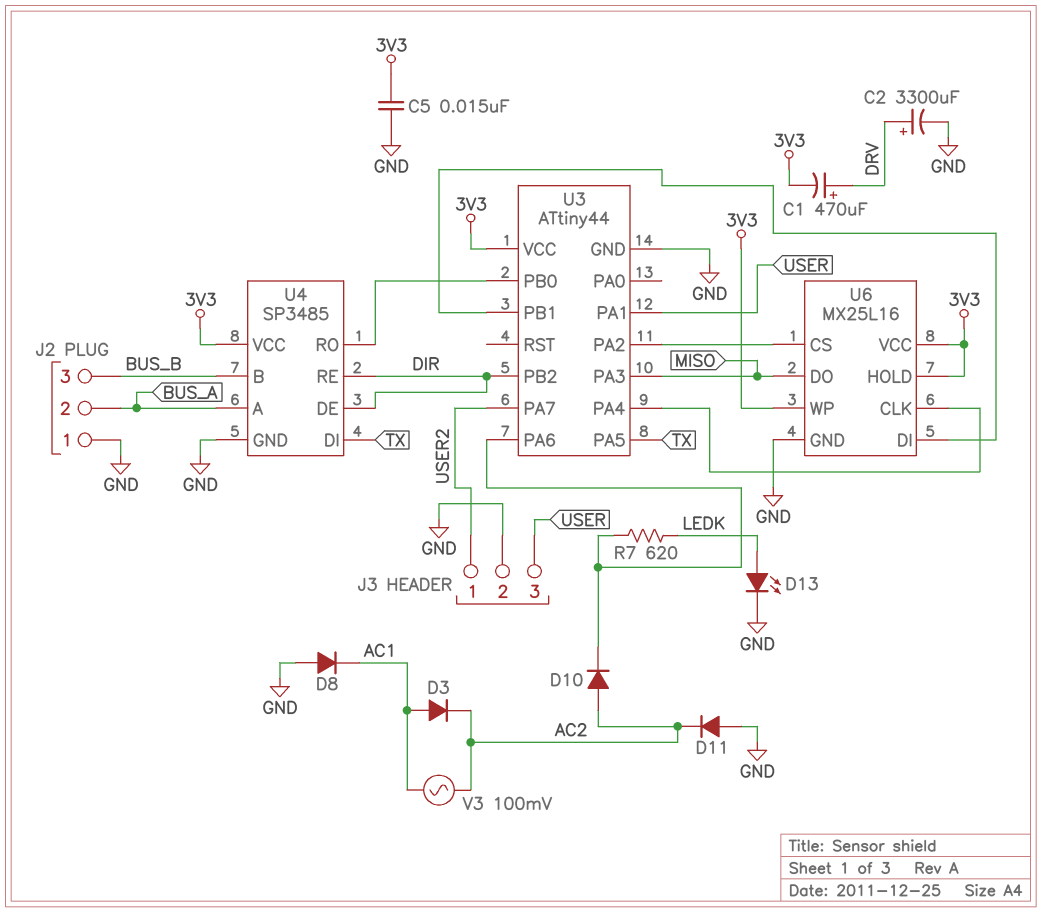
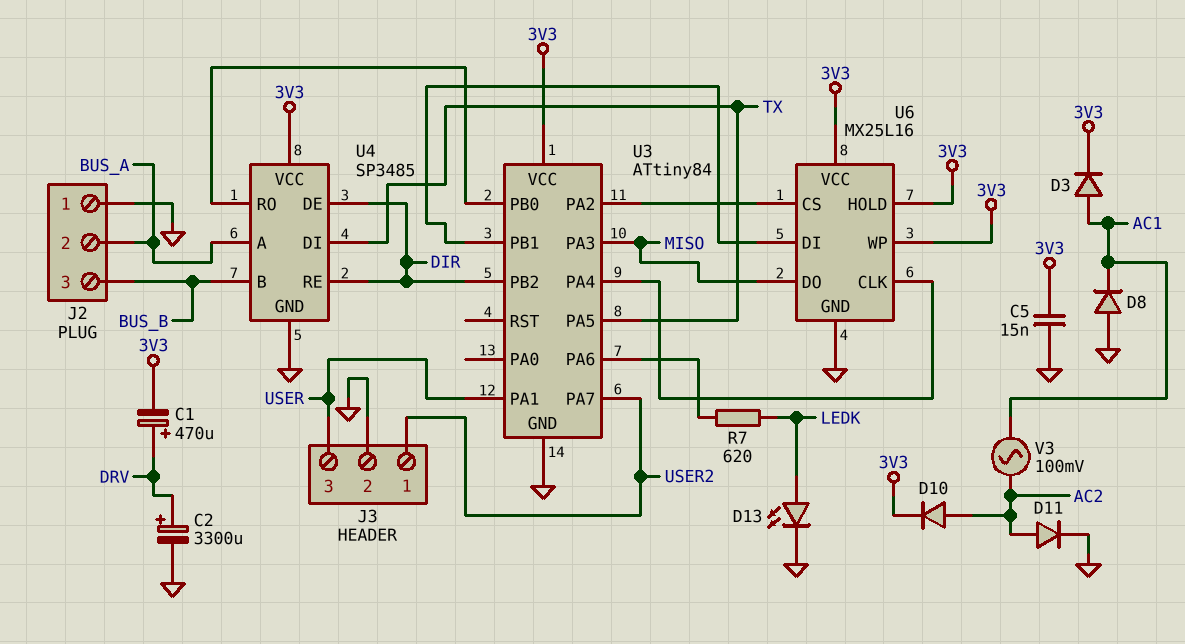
D3: diode (A AC1, K AC2) -> diode (A AC1, K 3V3)
D10: diode (A AC2, K U3/PA6) -> diode (A AC2, K 3V3)
D11: diode (A GND, K AC2) -> diode (A AC2, K GND)
U3: ATtiny44 -> ATtiny84

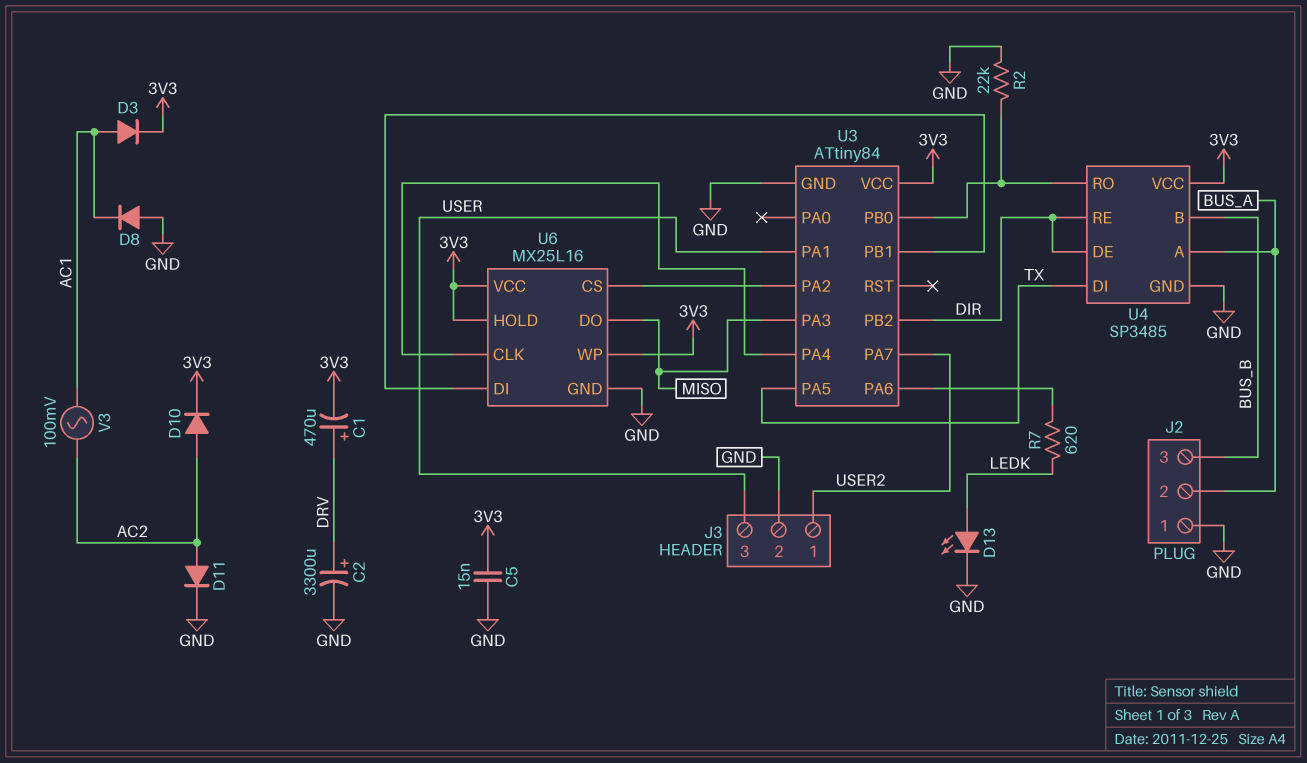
R2: none -> 22k (GND, U3/PB0)

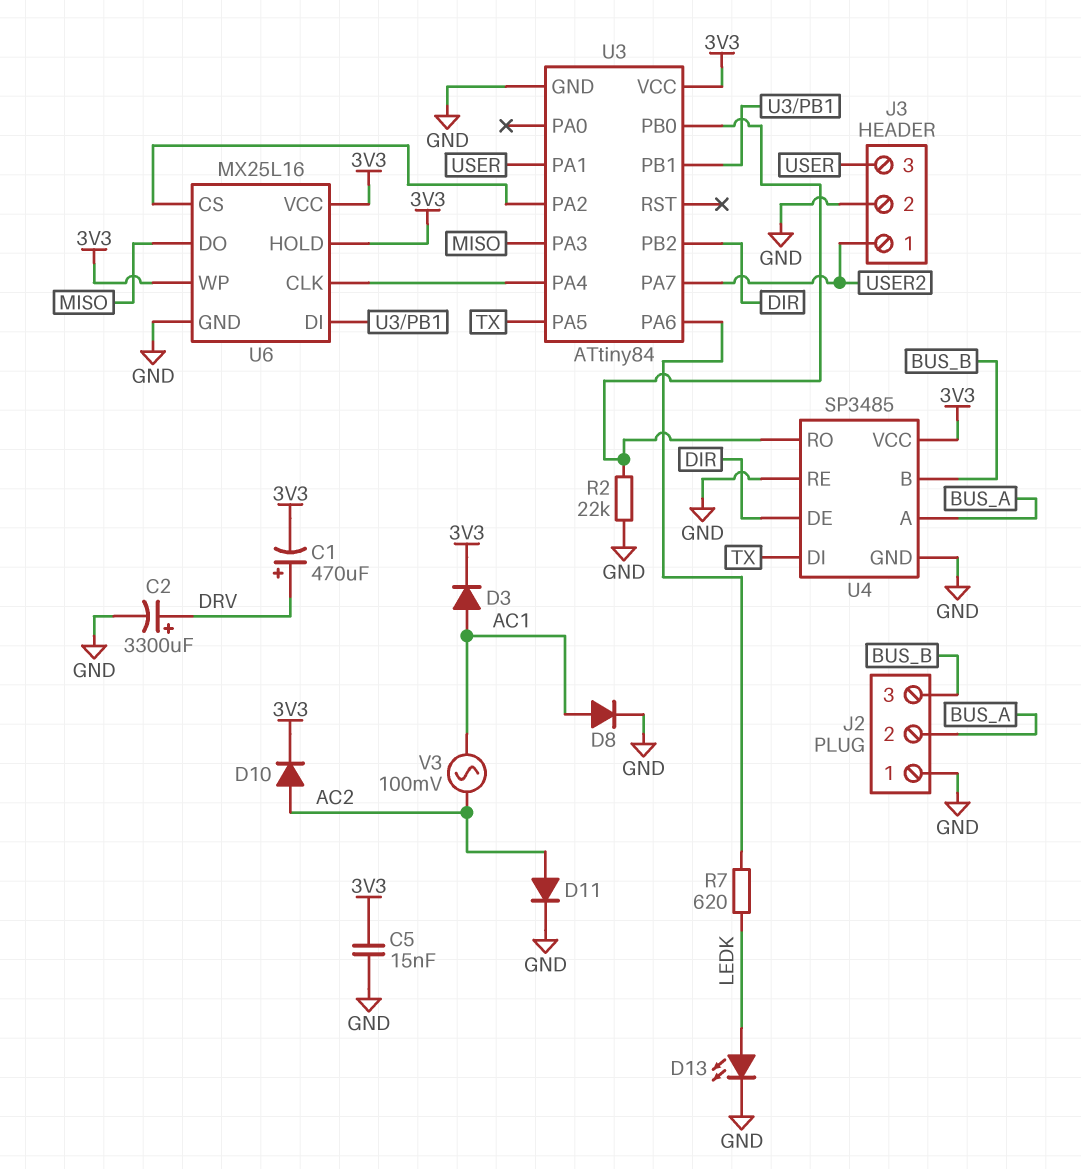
D8: diode (A GND, K AC1) -> diode (A AC1, K GND)
U4 pin RE: DIR -> GND

